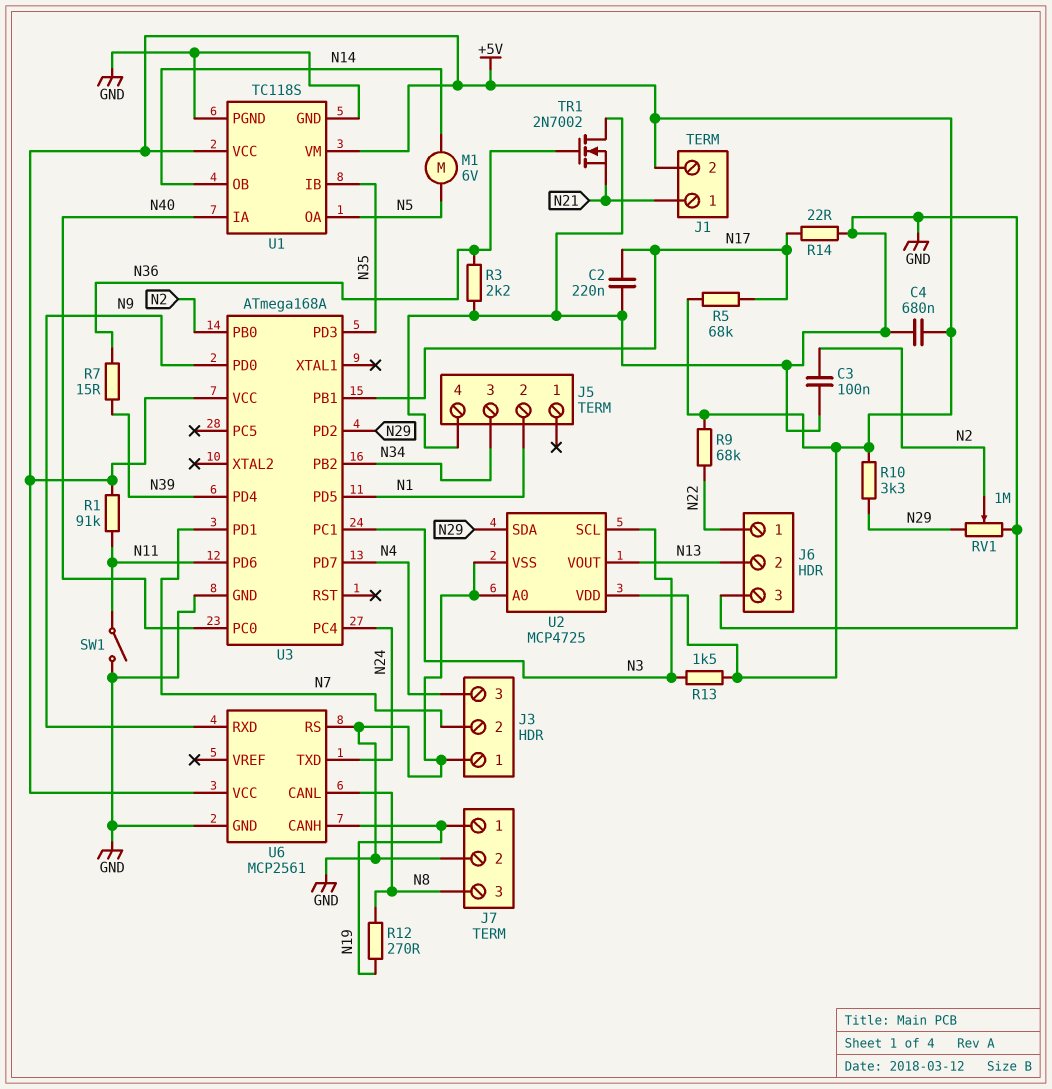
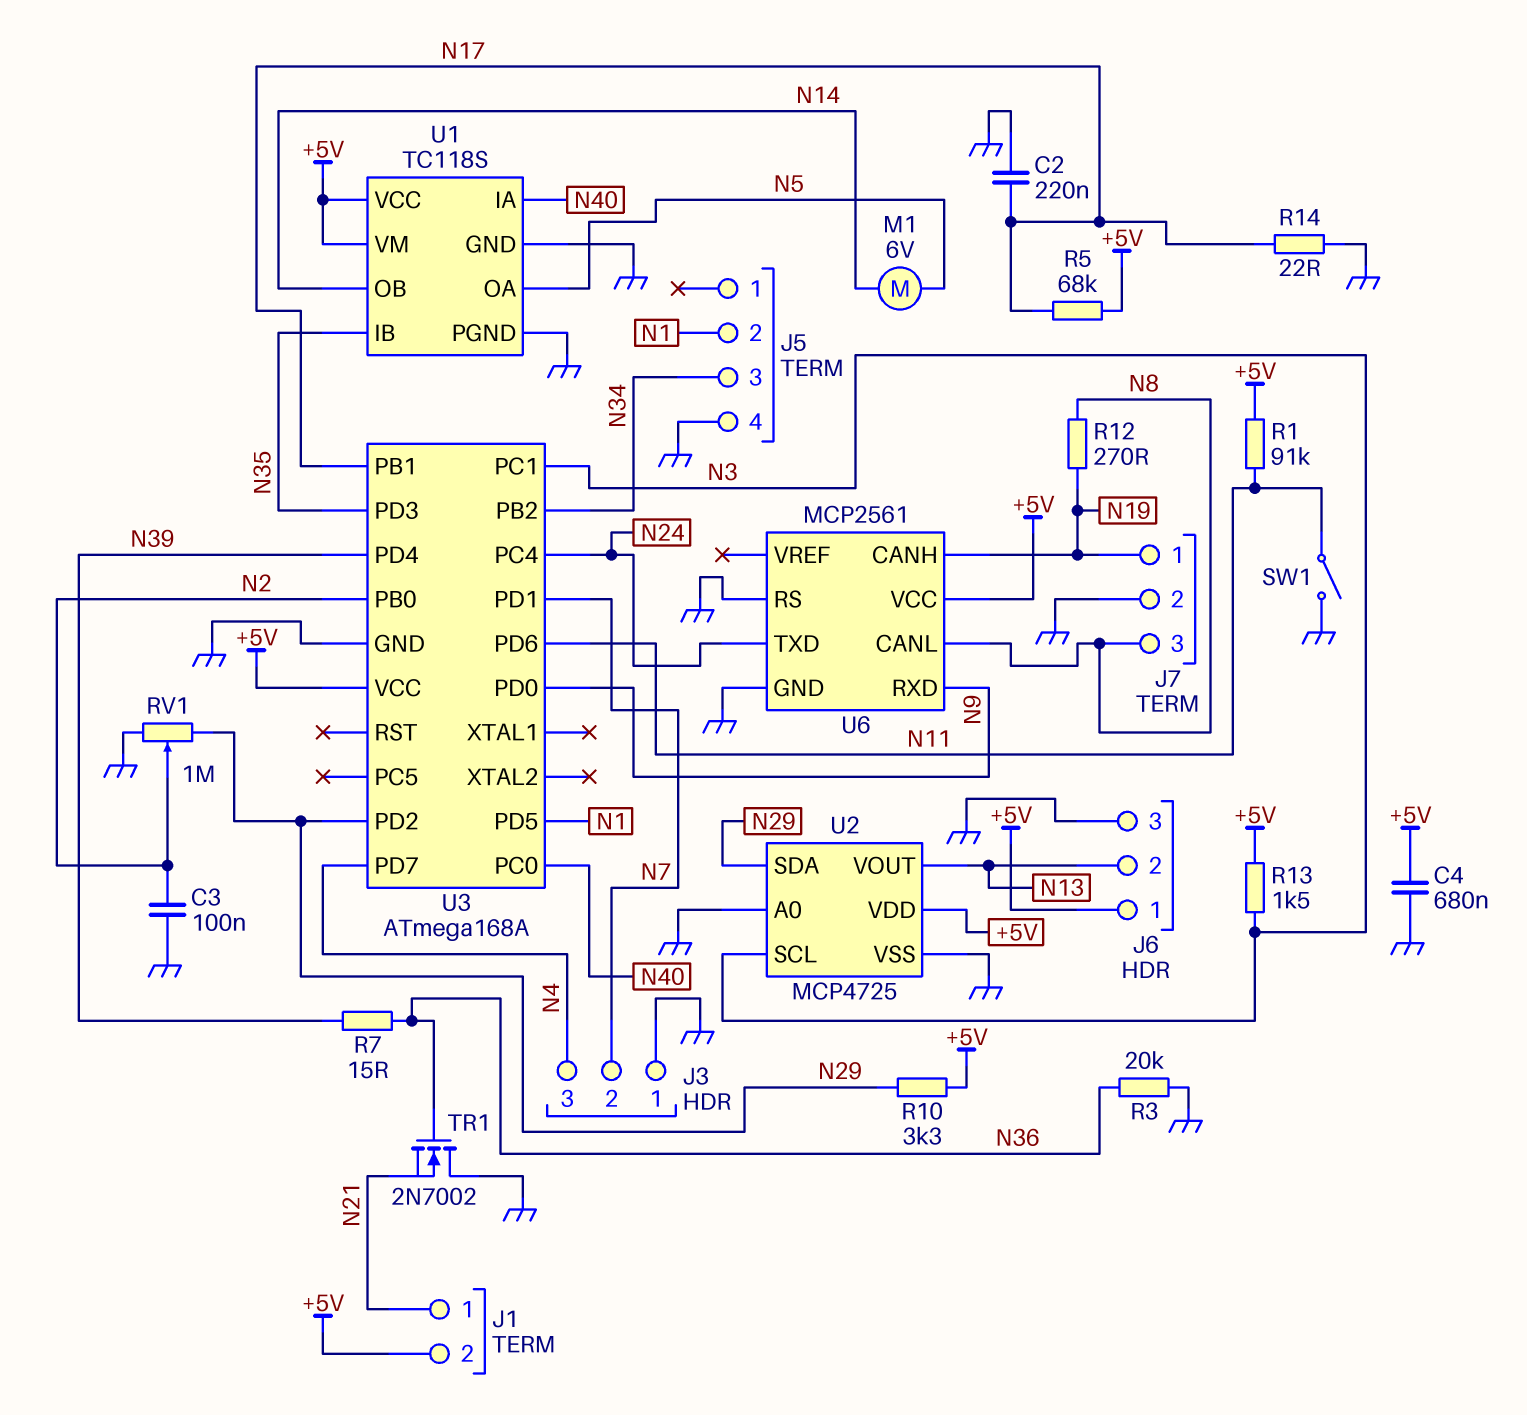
J6 pin 1: N22 -> +5V
R3: 2.2k (GND, N36) -> 20k (GND, N36)
R9: 68k (+5V, N22) -> none

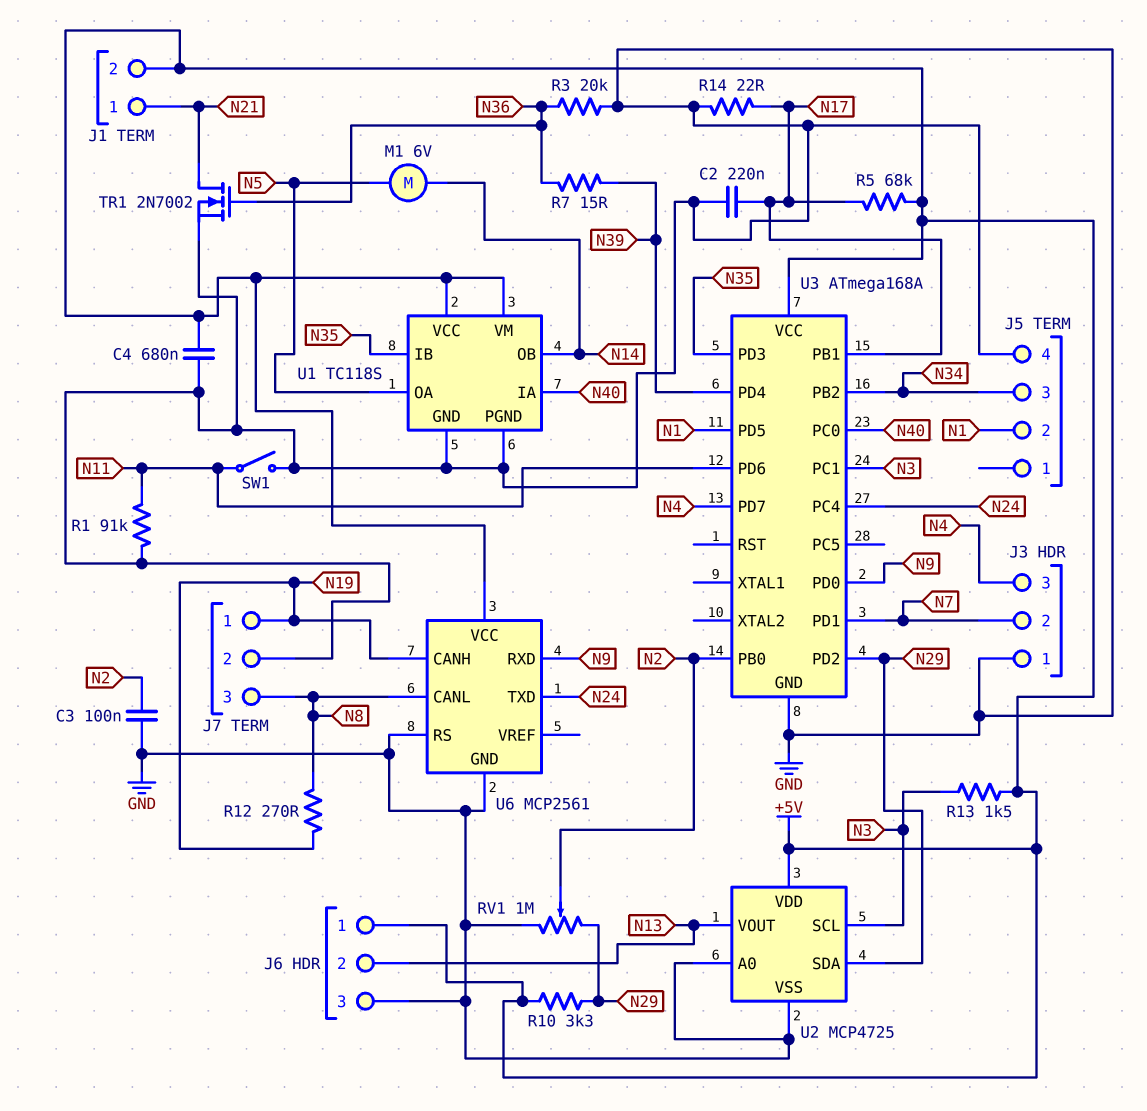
R1: 91k (+5V, N11) -> 91k (GND, N11)
TR1: NMOS 2N7002 (G N36, D GND, S N21) -> NMOS 2N7002 (G N36, D N21, S GND)

